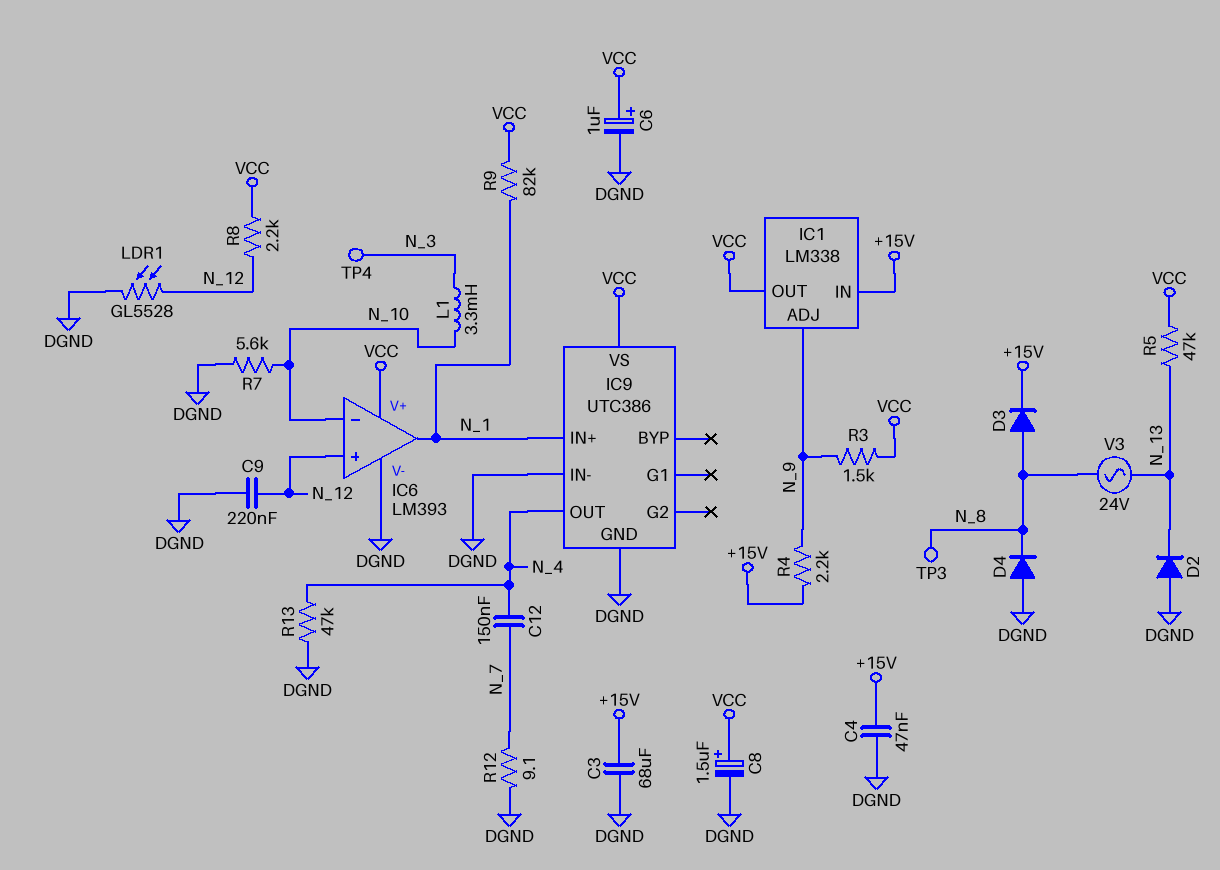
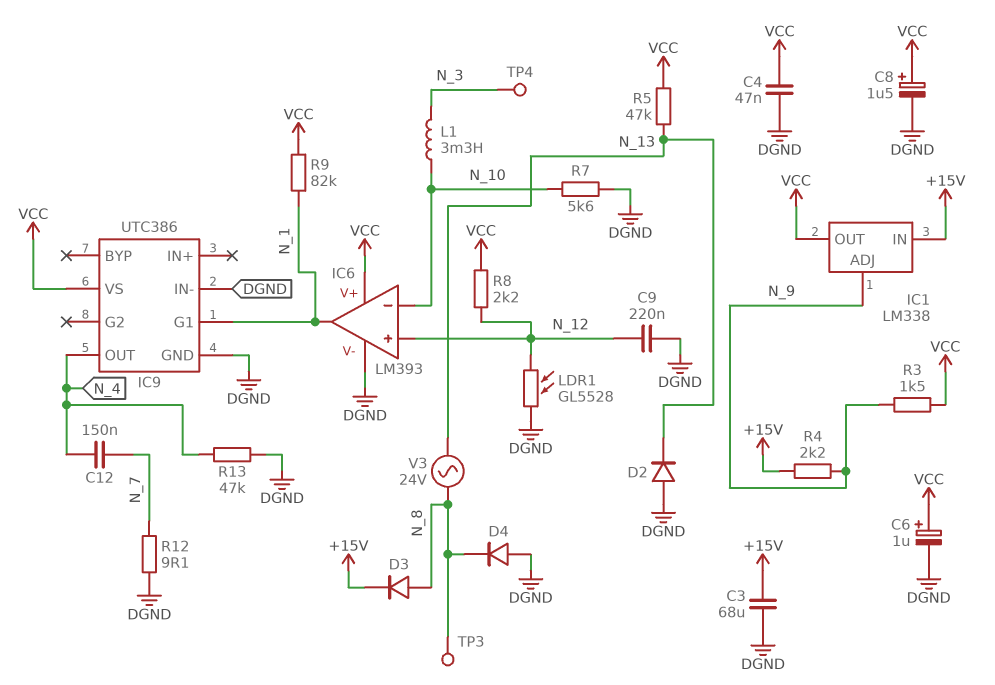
C4: 47nF (+15V, DGND) -> 47nF (DGND, VCC)
IC9 pin G1: none -> N_1
IC9 pin IN+: N_1 -> none

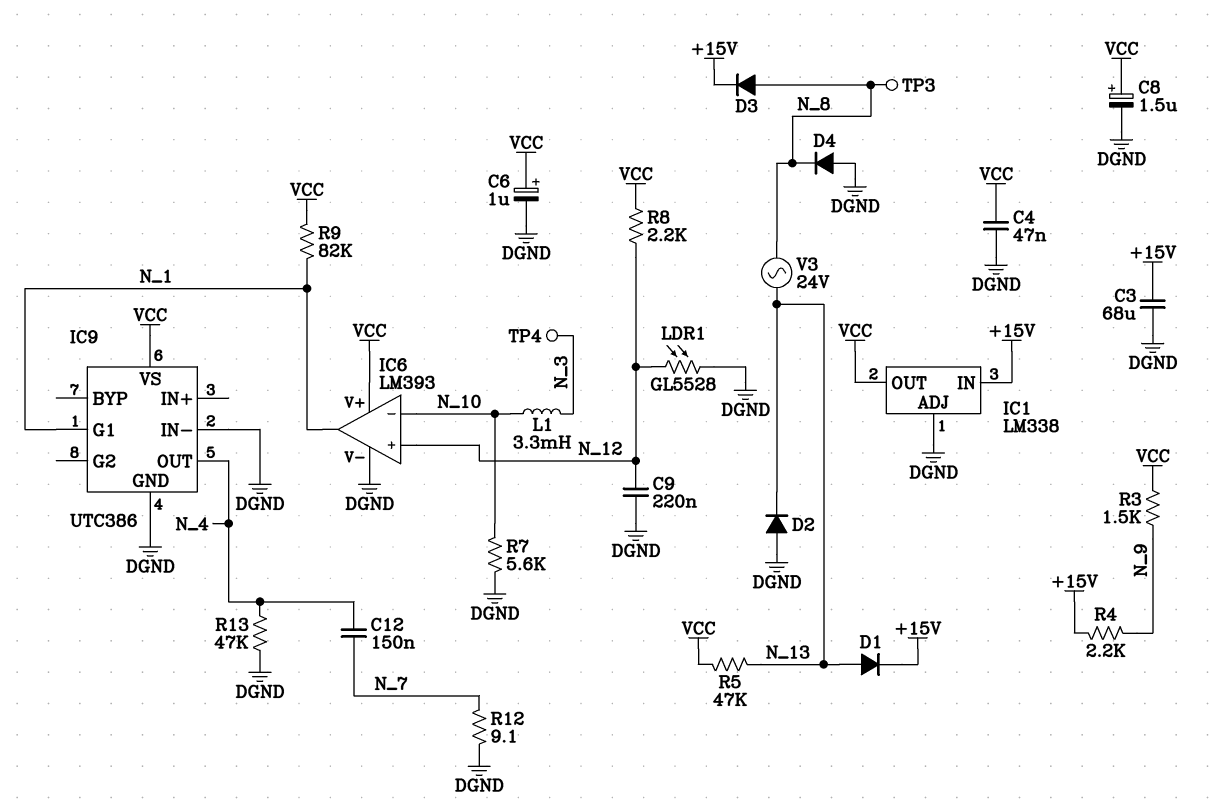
D1: none -> diode (A N_13, K +15V)
IC1 pin ADJ: N_9 -> DGND

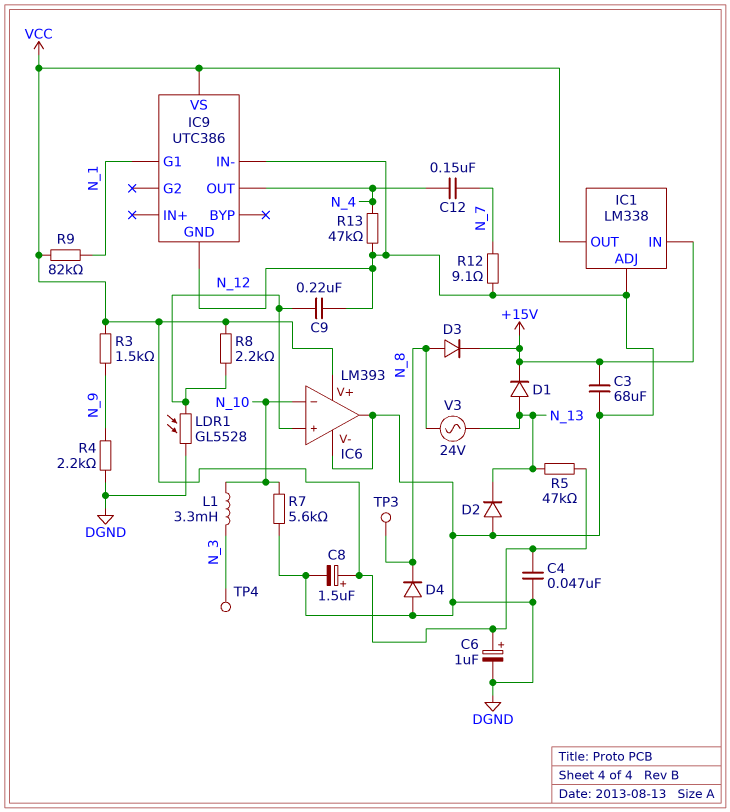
IC6 pin out: N_1 -> DGND
R4: 2.2k (+15V, N_9) -> 2.2k (DGND, N_9)

